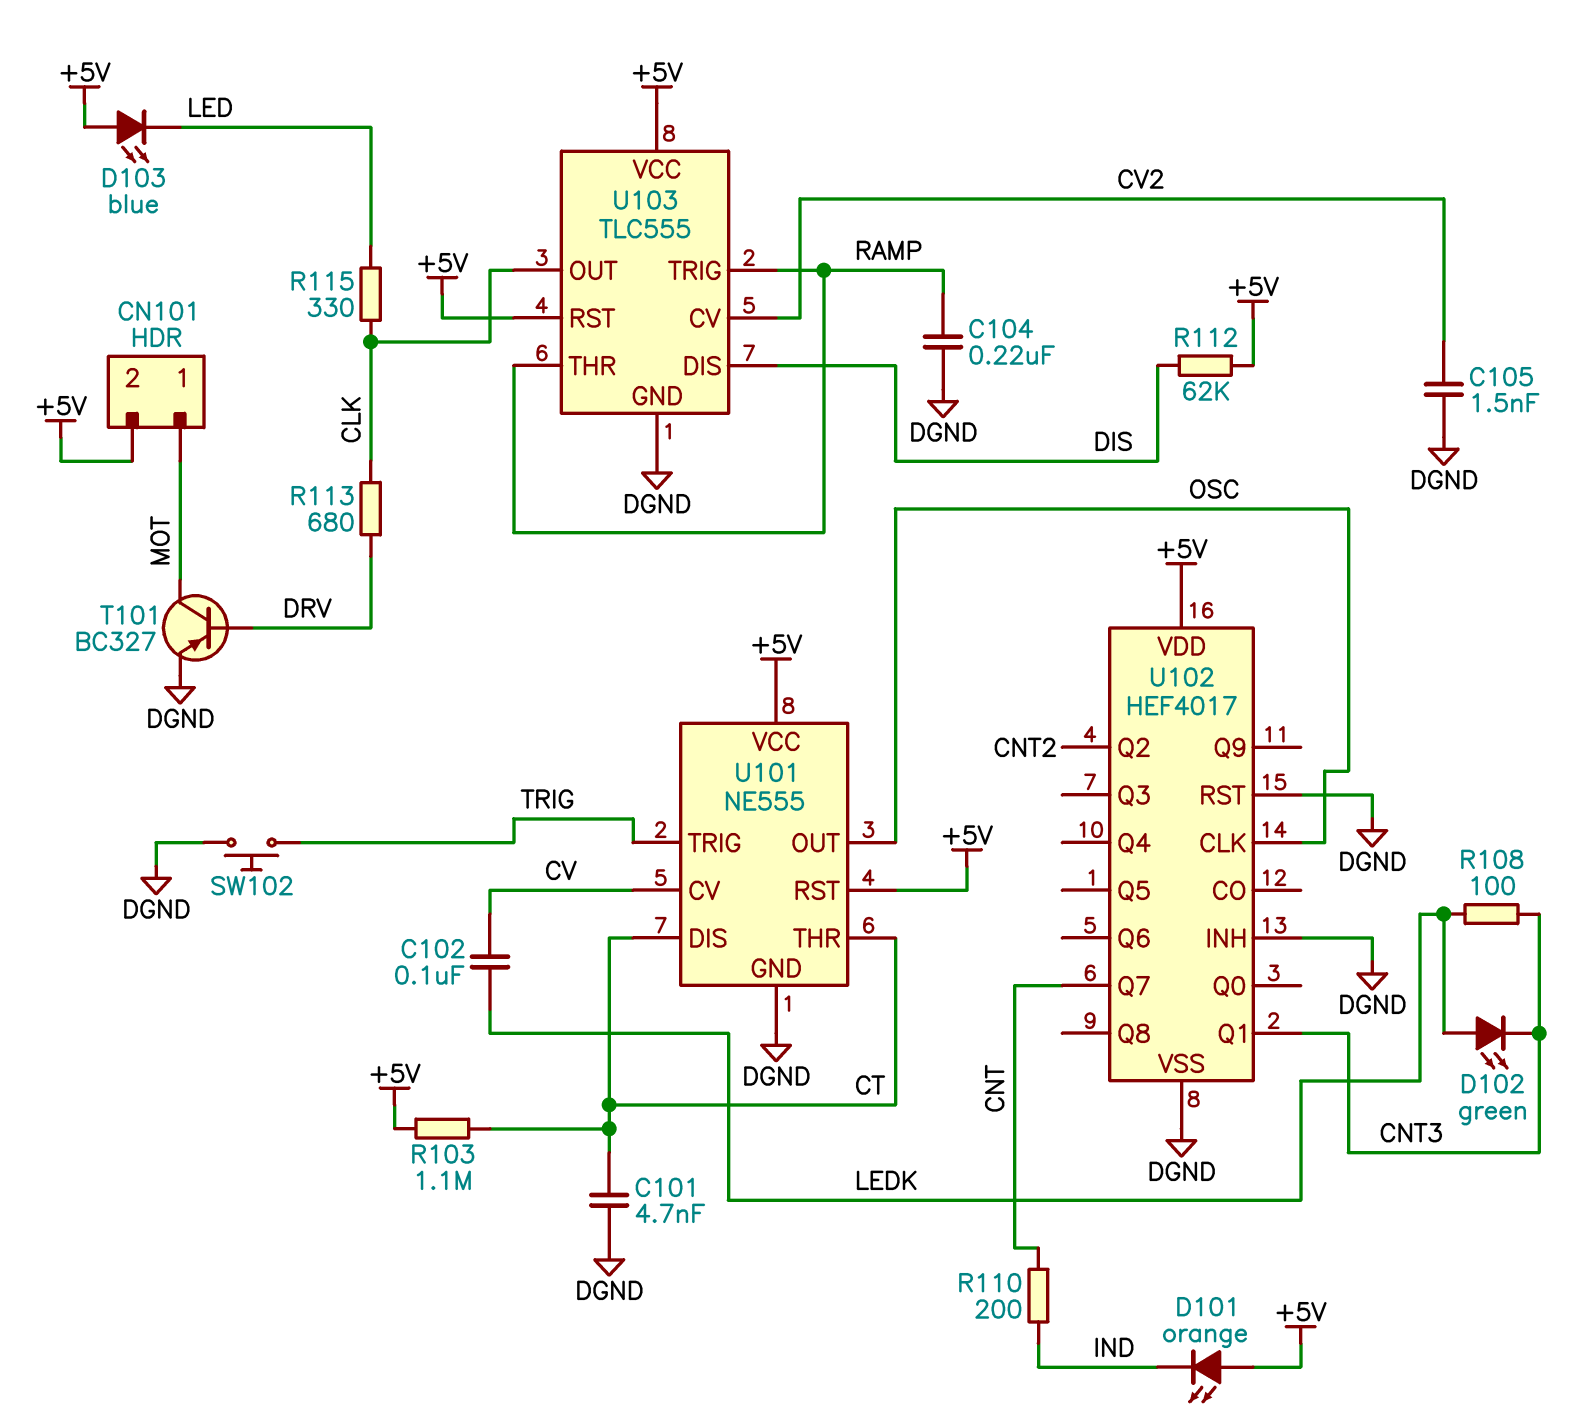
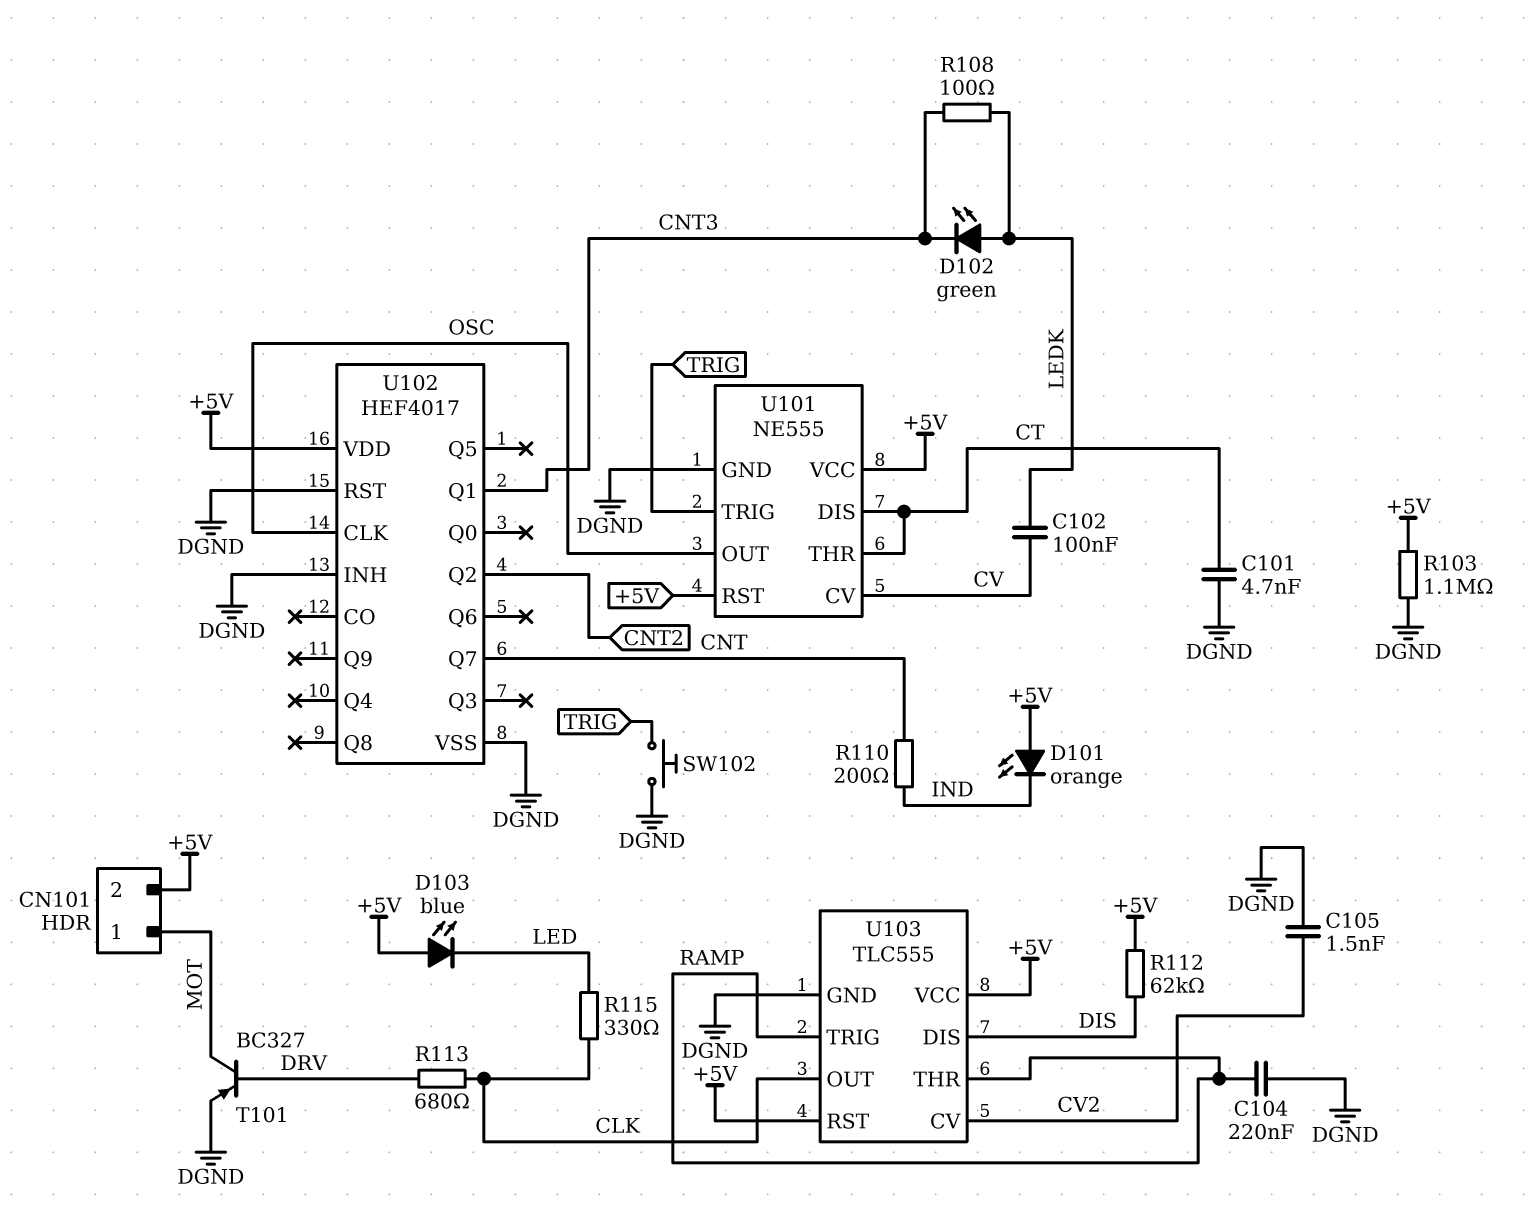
R103: 1.1M (+5V, CT) -> 1.1M (+5V, DGND)

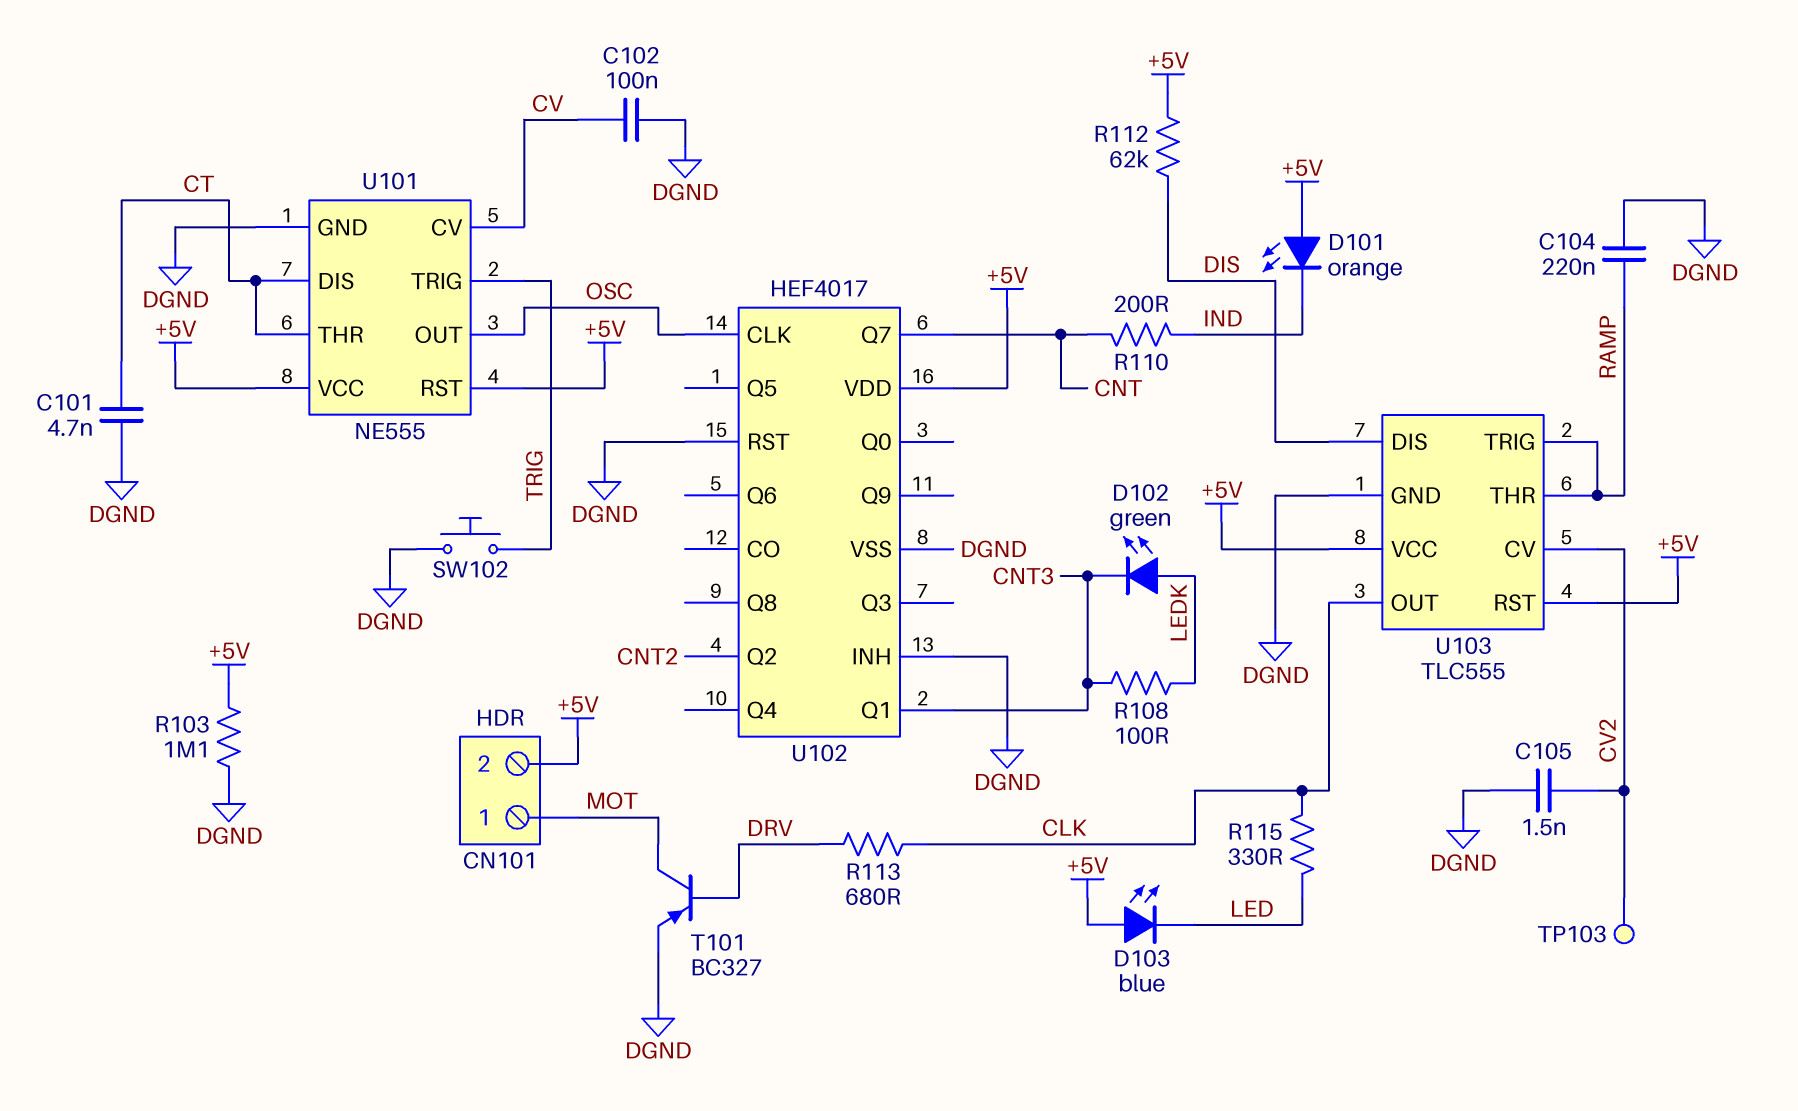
C102: 100nF (CV, LEDK) -> 100nF (CV, DGND)
TP103: none -> test point (CV2)

